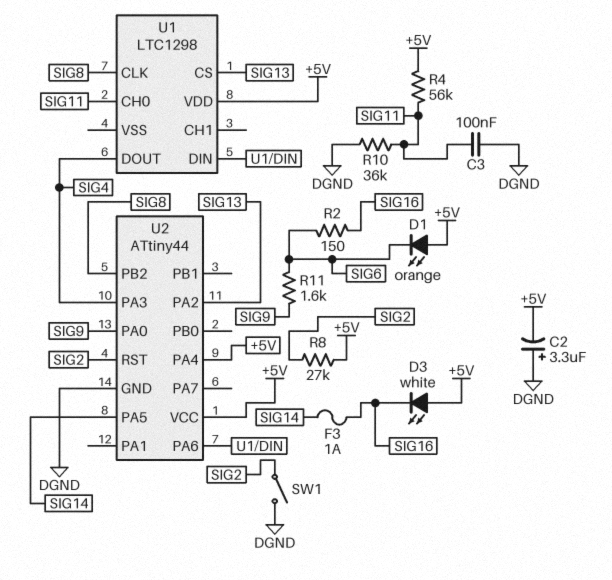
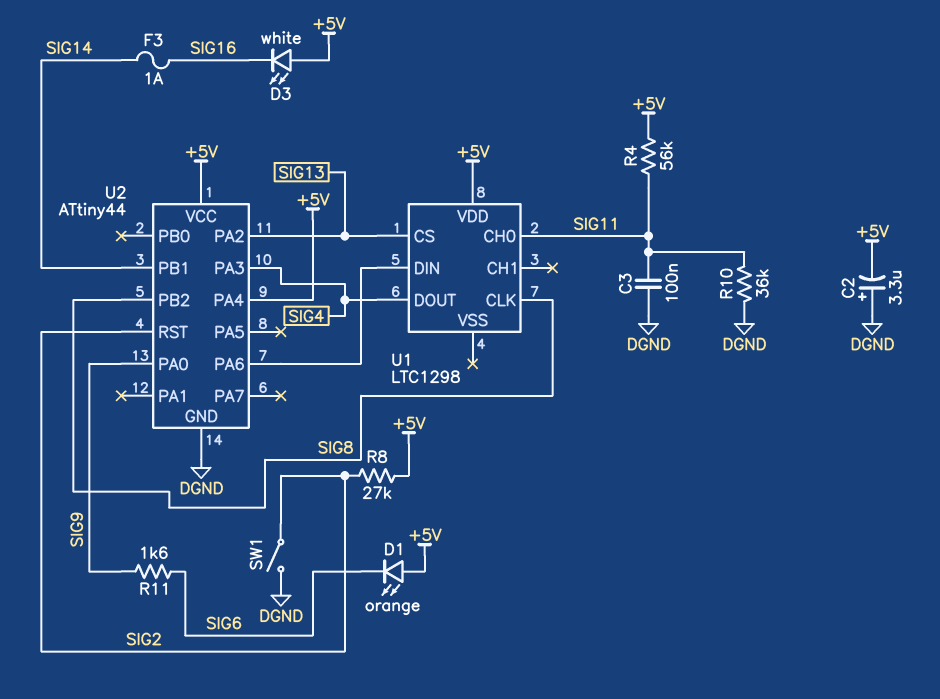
R2: 150 (SIG6, SIG16) -> none
U2 pin PA5: SIG14 -> none
U2 pin PB1: none -> SIG14

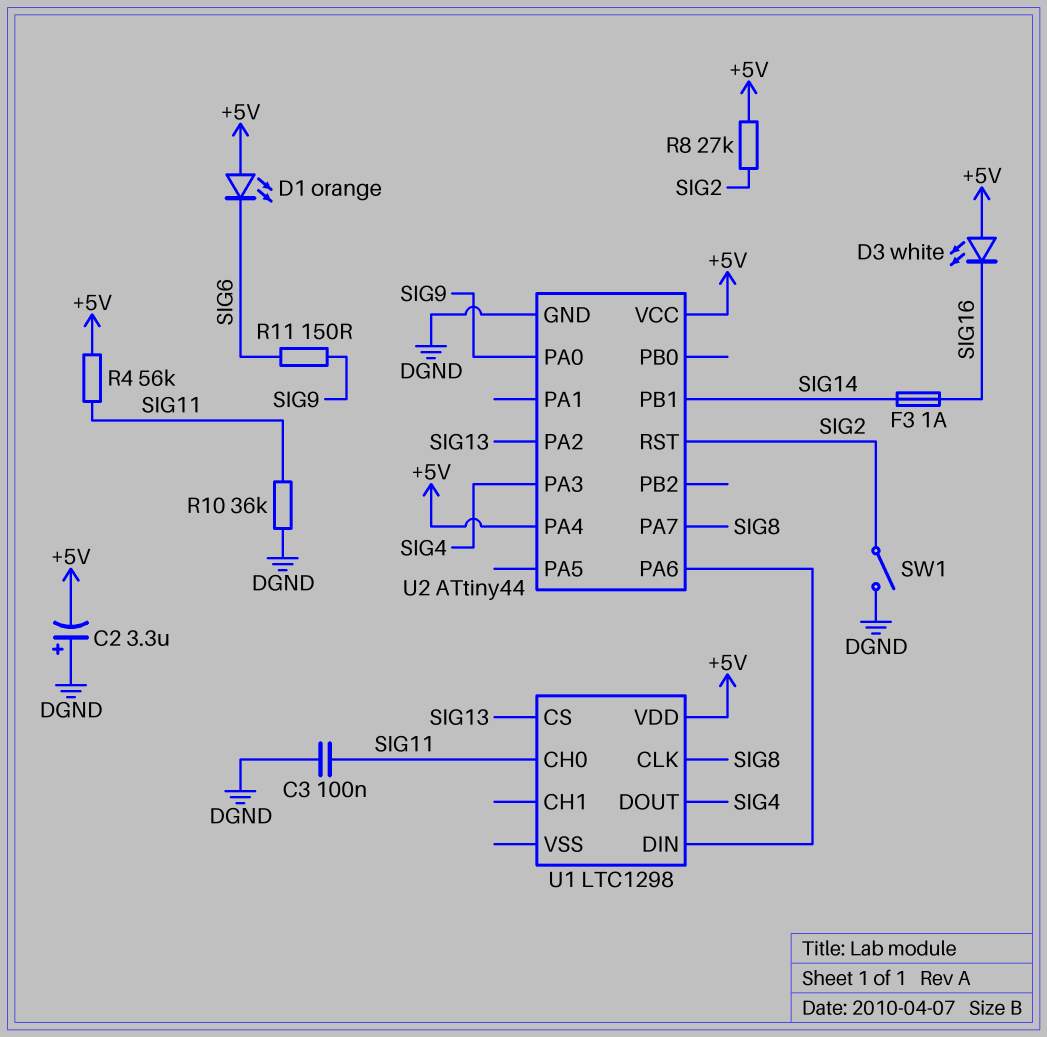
R11: 1.6k (SIG6, SIG9) -> 150 (SIG6, SIG9)
U2 pin PA7: none -> SIG8
U2 pin PB2: SIG8 -> none

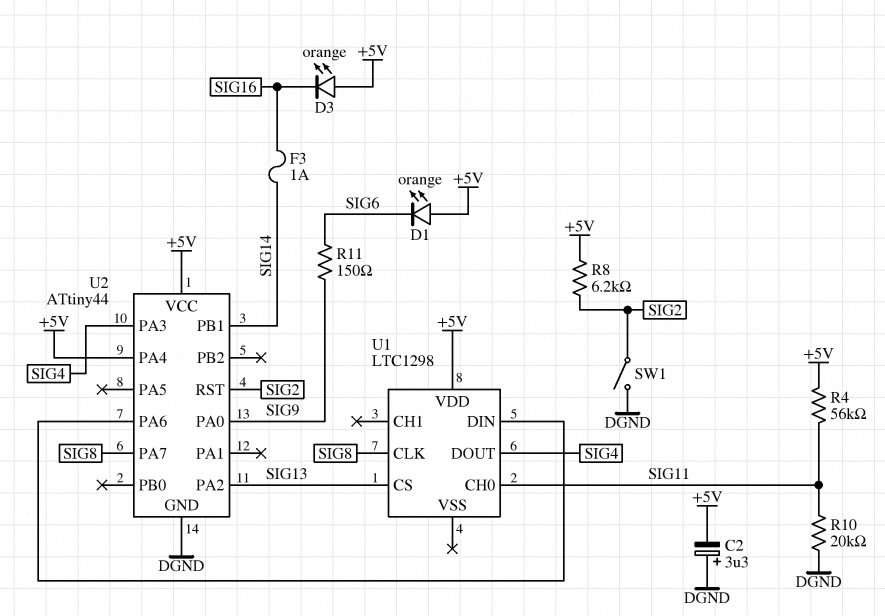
C3: 100nF (DGND, SIG11) -> none
D3: LED white (A +5V, K SIG16) -> LED orange (A +5V, K SIG16)
R8: 27k (+5V, SIG2) -> 6.2k (+5V, SIG2)
R10: 36k (DGND, SIG11) -> 20k (DGND, SIG11)

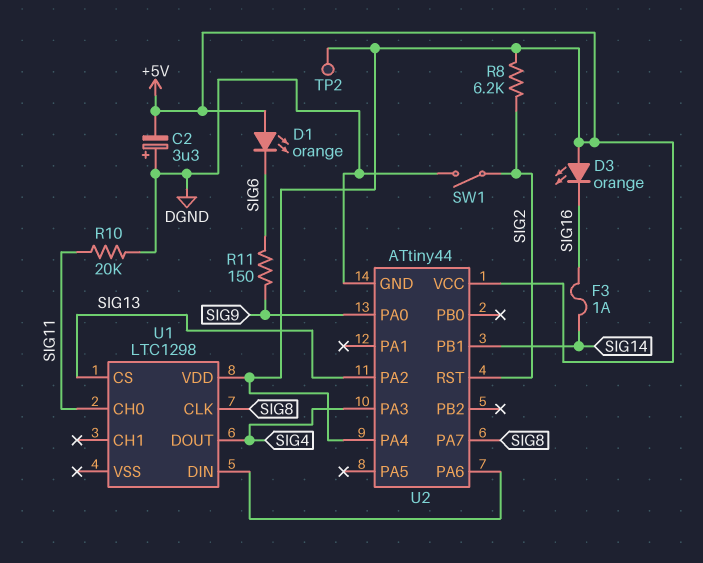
R4: 56k (+5V, SIG11) -> none
TP2: none -> test point (+5V)

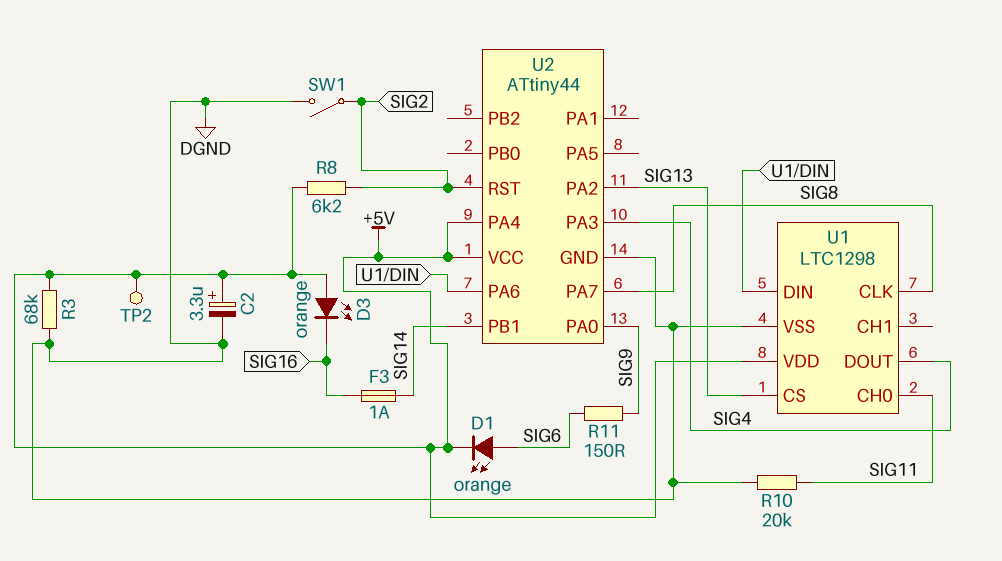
C2: 3.3uF (plus DGND, minus +5V) -> 3.3uF (plus +5V, minus DGND)
D1: LED orange (A +5V, K SIG6) -> LED orange (A SIG6, K +5V)
R3: none -> 68k (+5V, DGND)
U1 pin VSS: none -> DGND

